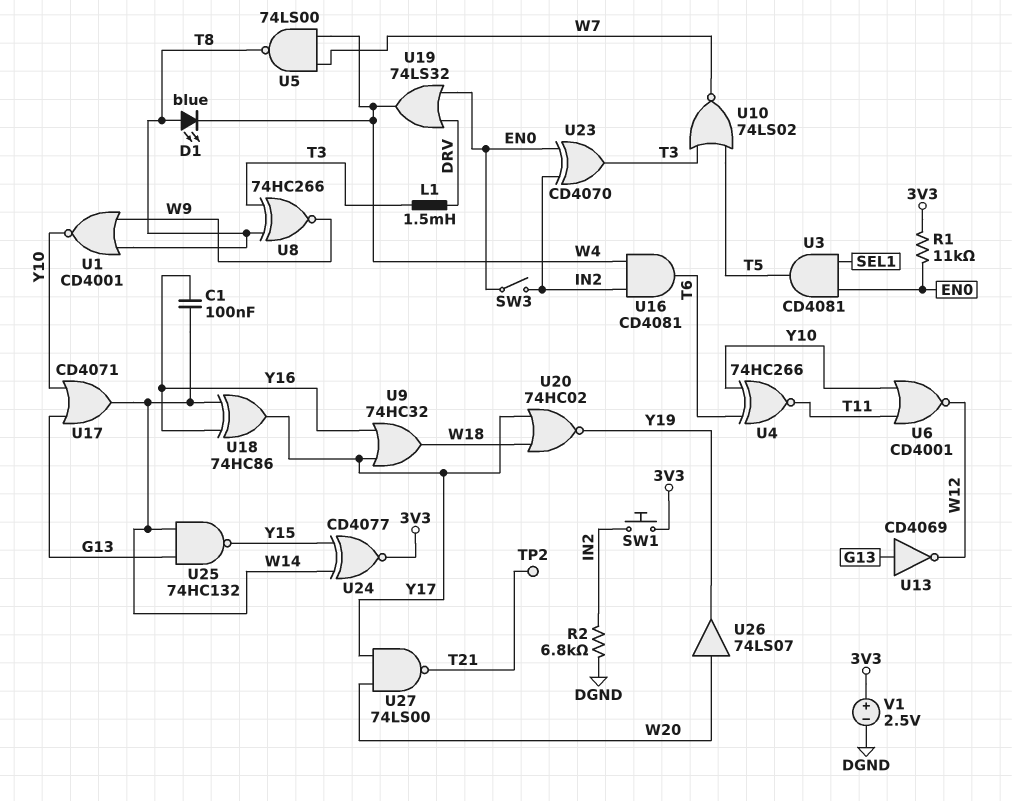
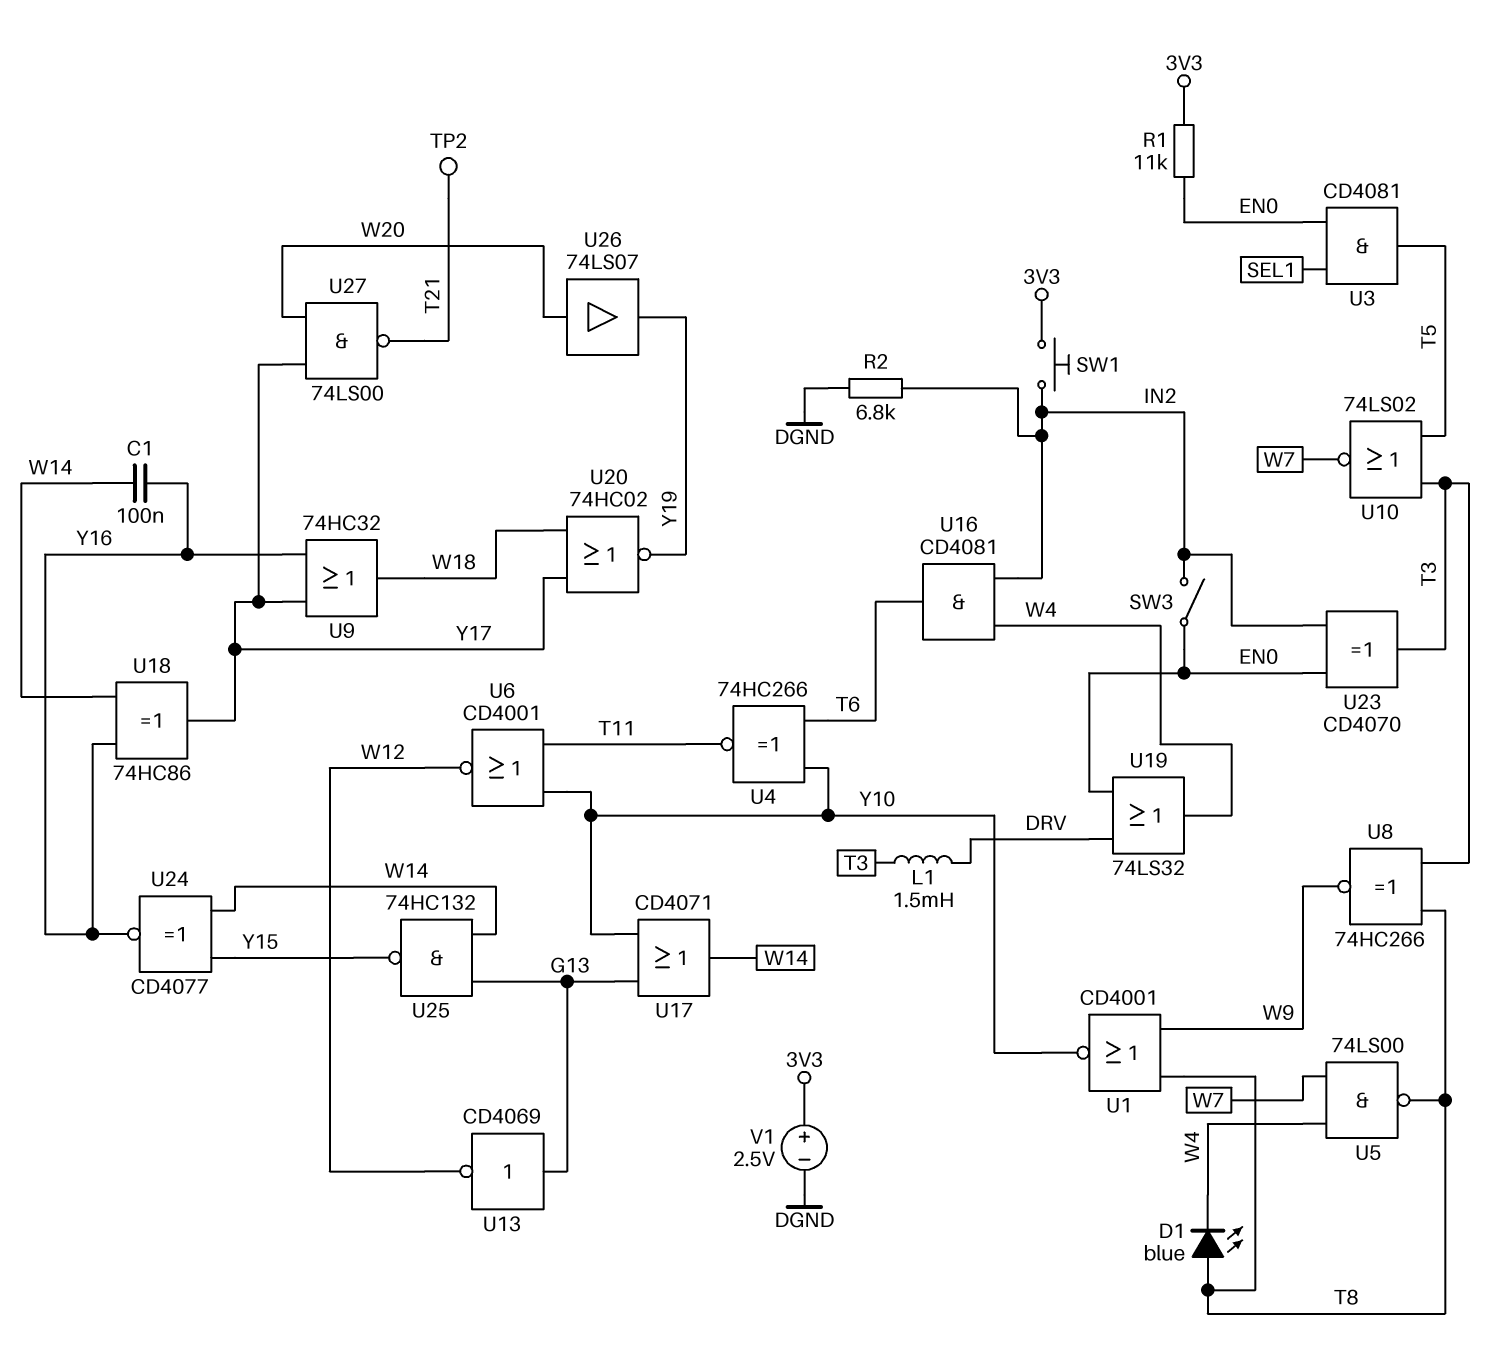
U24: XNOR CD4077 (in W14, in Y15, out 3V3) -> XNOR CD4077 (in W14, in Y15, out Y16)

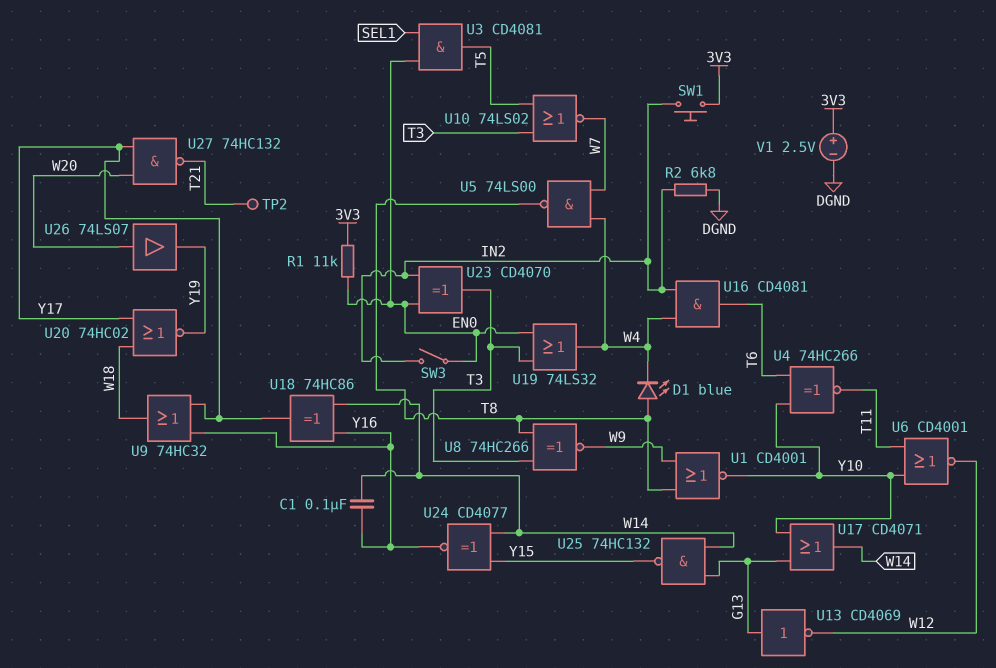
L1: 1.5mH (DRV, T3) -> none
U19: OR 74LS32 (in DRV, in EN0, out W4) -> OR 74LS32 (in EN0, in T3, out W4)
U27: NAND 74LS00 (in W20, in Y17, out T21) -> NAND 74HC132 (in W20, in Y17, out T21)

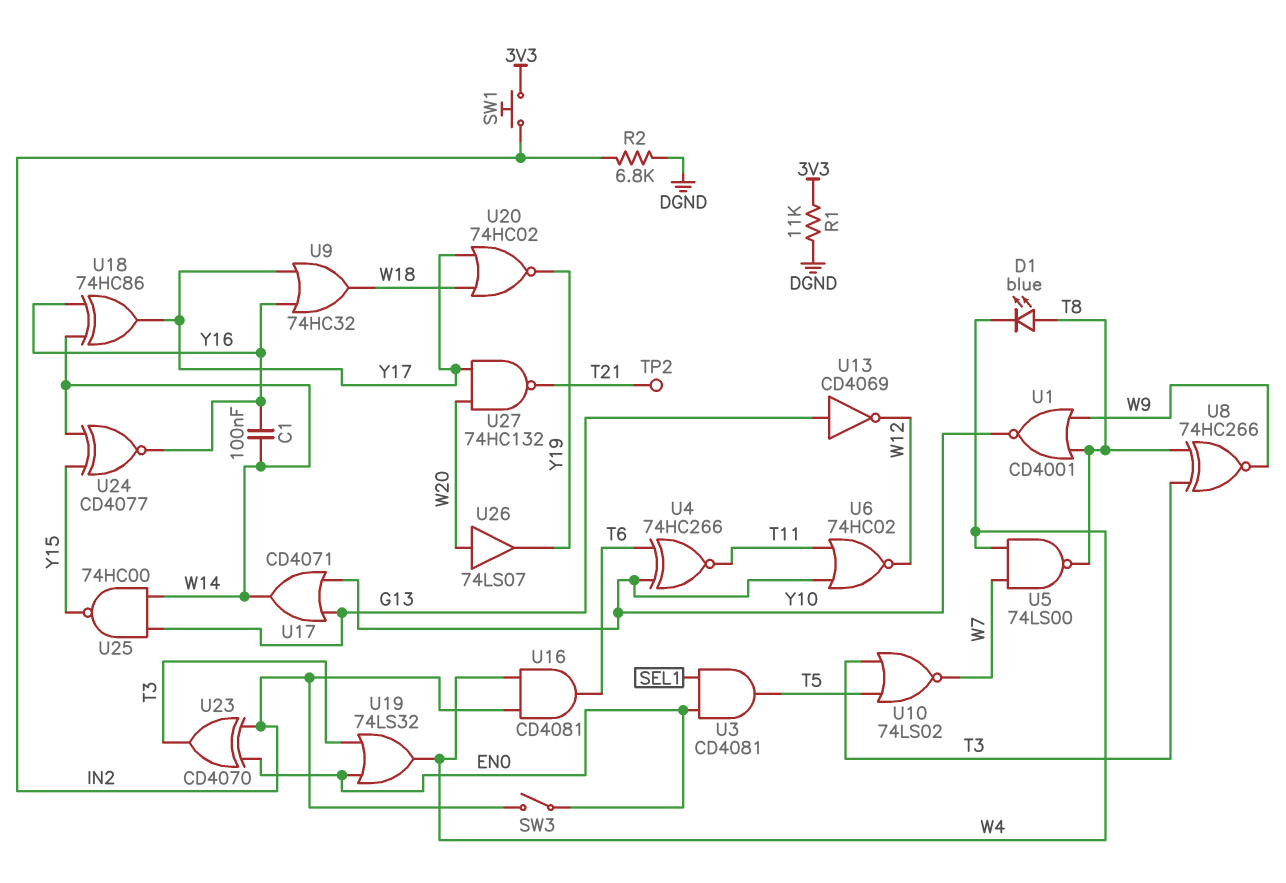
R1: 11k (3V3, EN0) -> 11k (3V3, DGND)
U6: NOR CD4001 (in T11, in Y10, out W12) -> NOR 74HC02 (in T11, in Y10, out W12)
U25: NAND 74HC132 (in G13, in W14, out Y15) -> NAND 74HC00 (in G13, in W14, out Y15)
V1: 2.5V (plus 3V3, minus DGND) -> none

